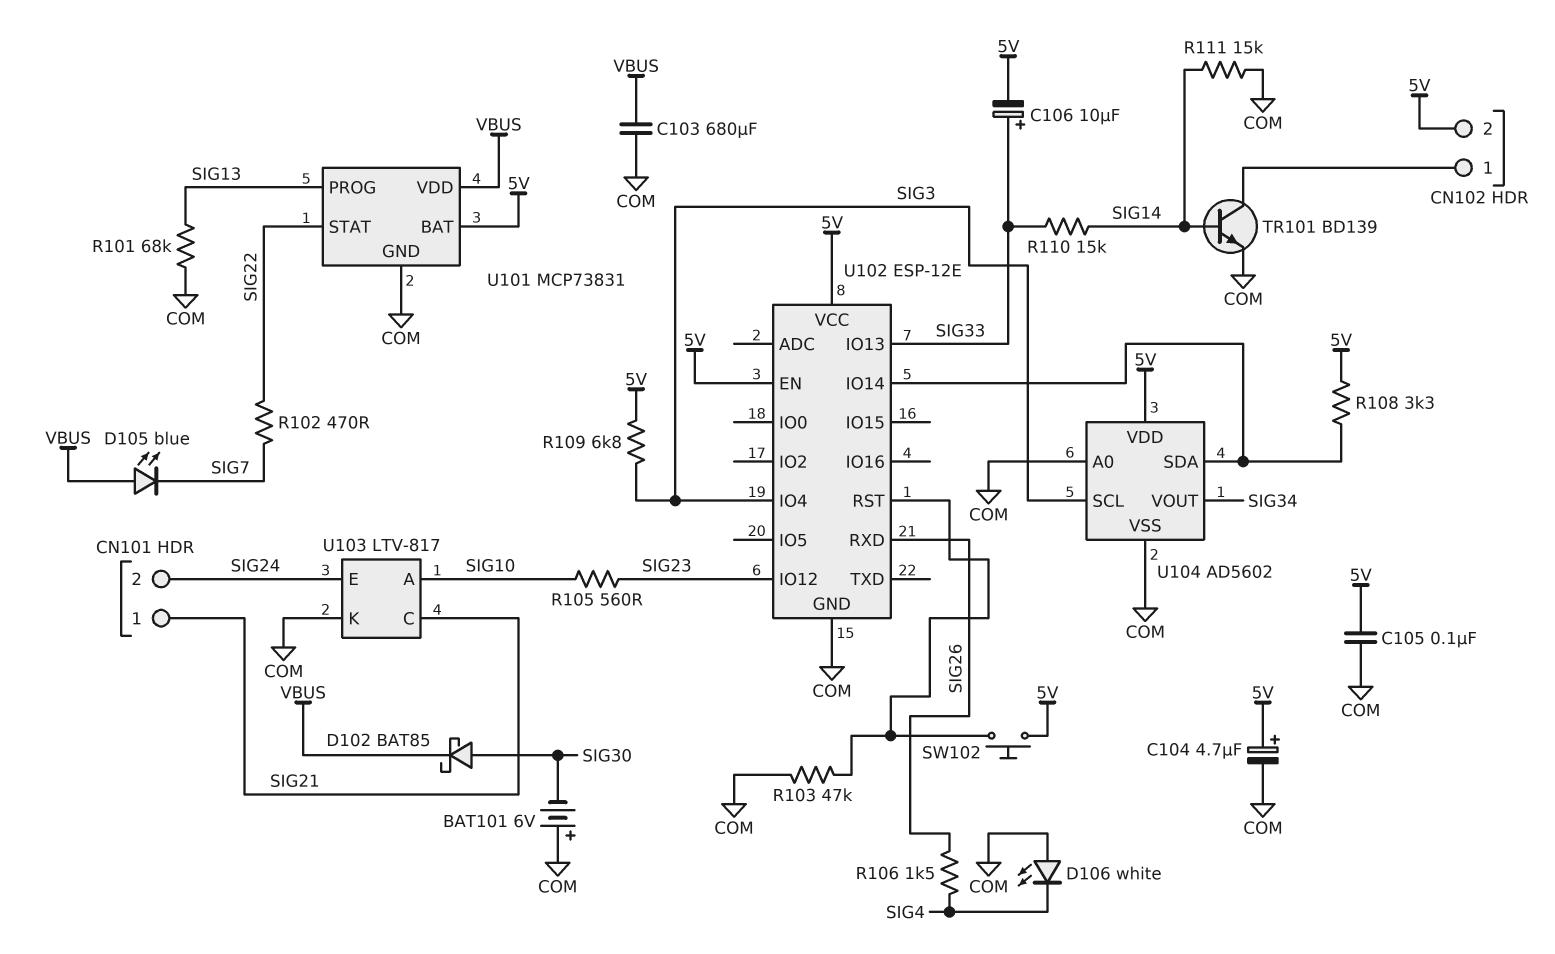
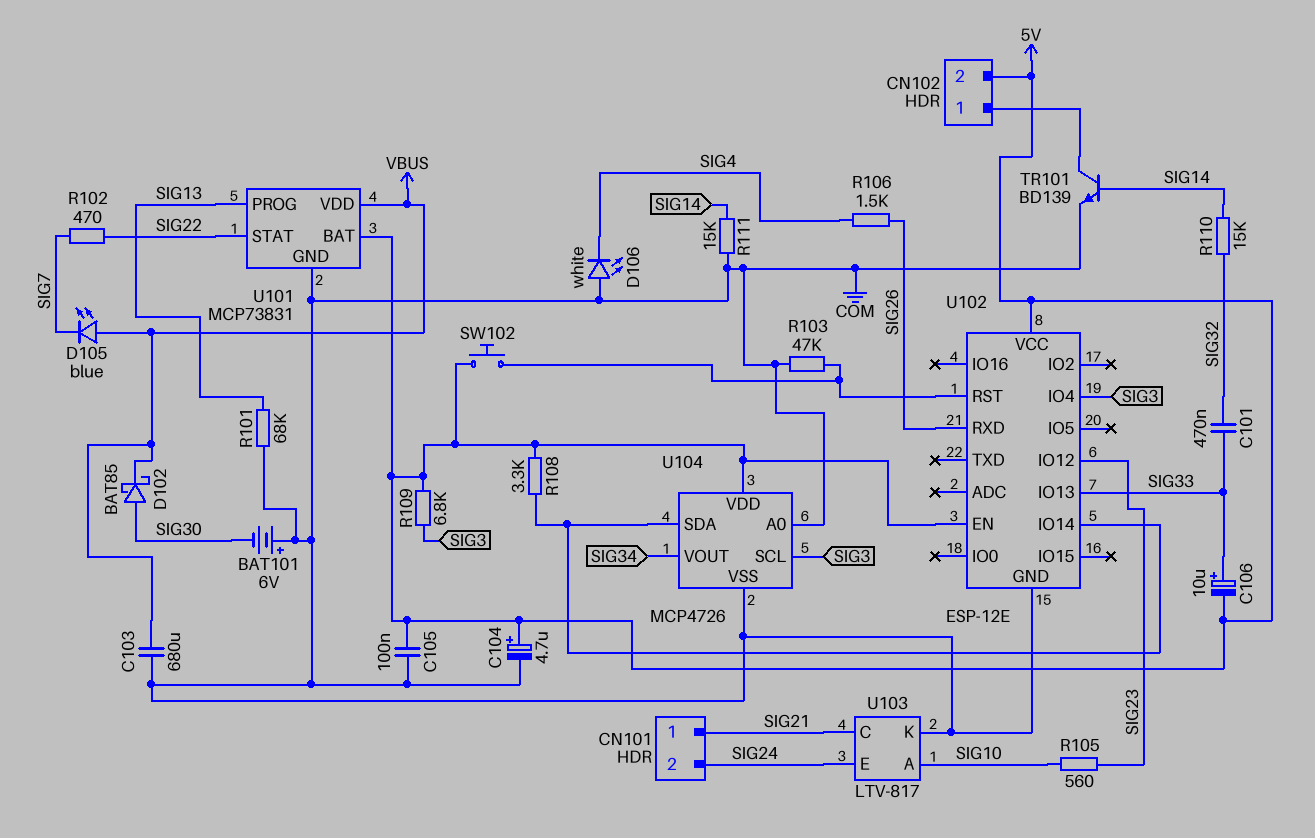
C101: none -> 470nF (SIG32, SIG33)
R110: 15k (SIG14, SIG33) -> 15k (SIG14, SIG32)
U104: AD5602 -> MCP4726

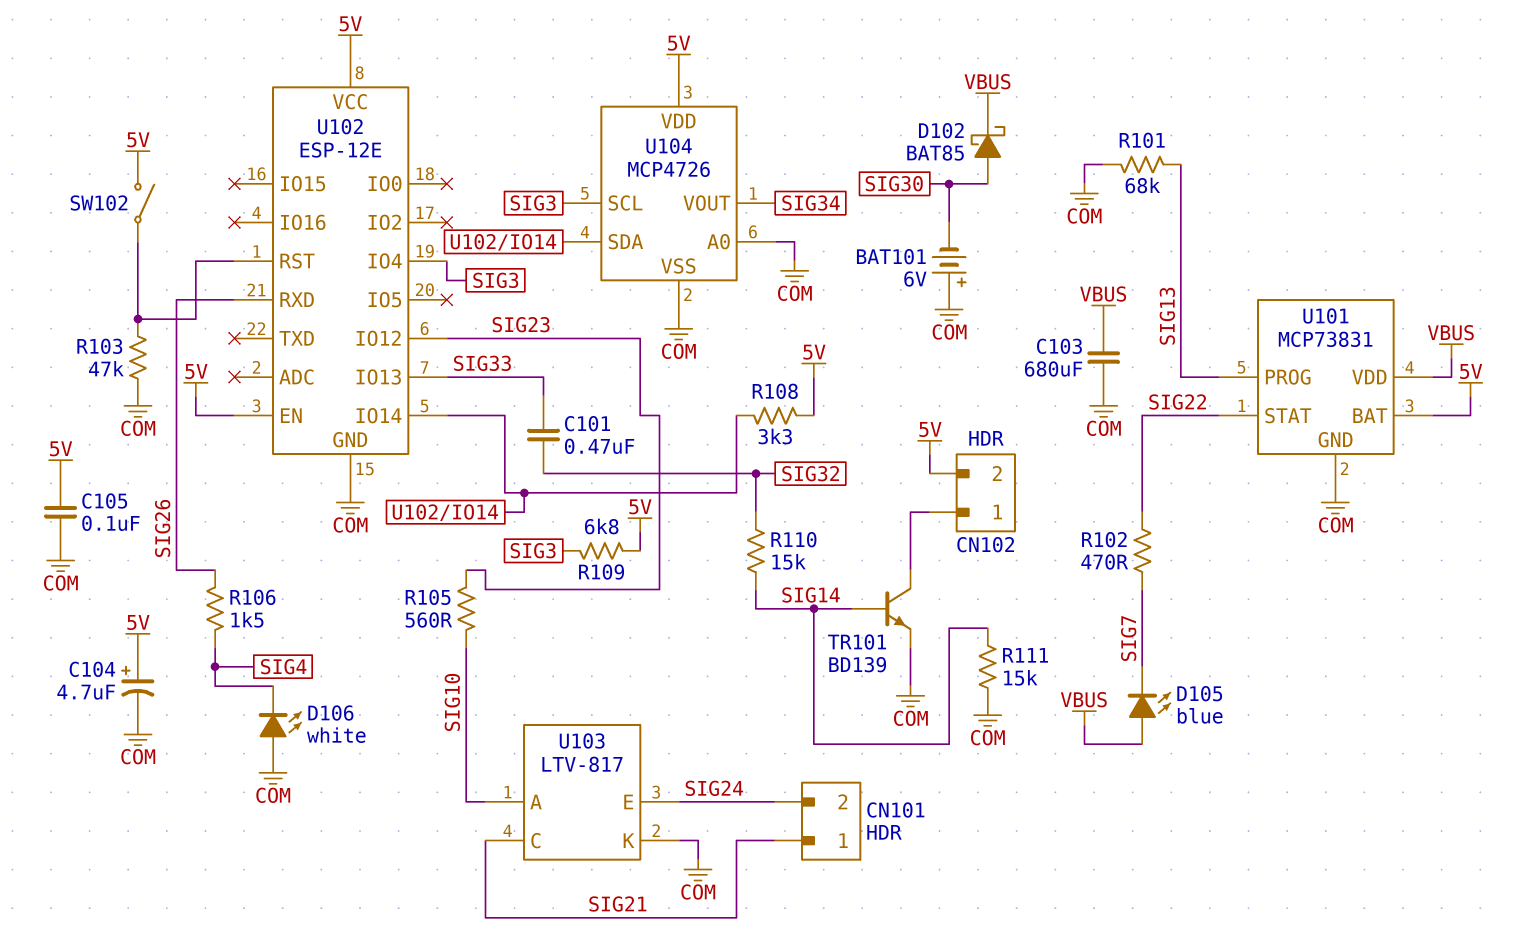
C106: 10uF (plus SIG33, minus 5V) -> none
SW102: button (5V, U102/RST) -> switch (5V, U102/RST)

